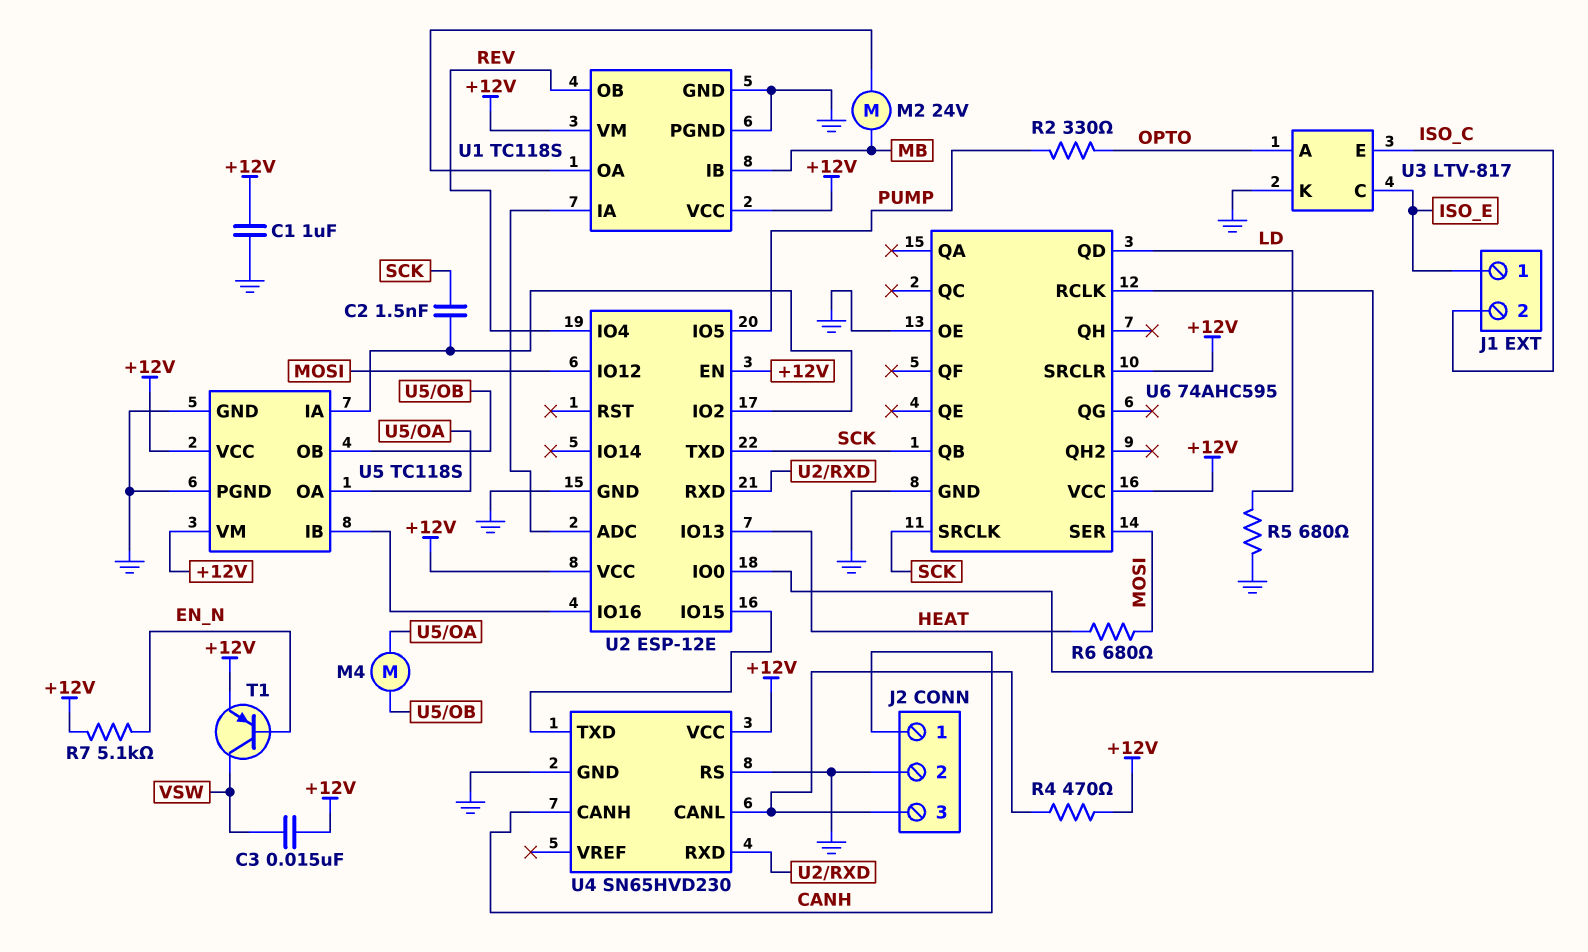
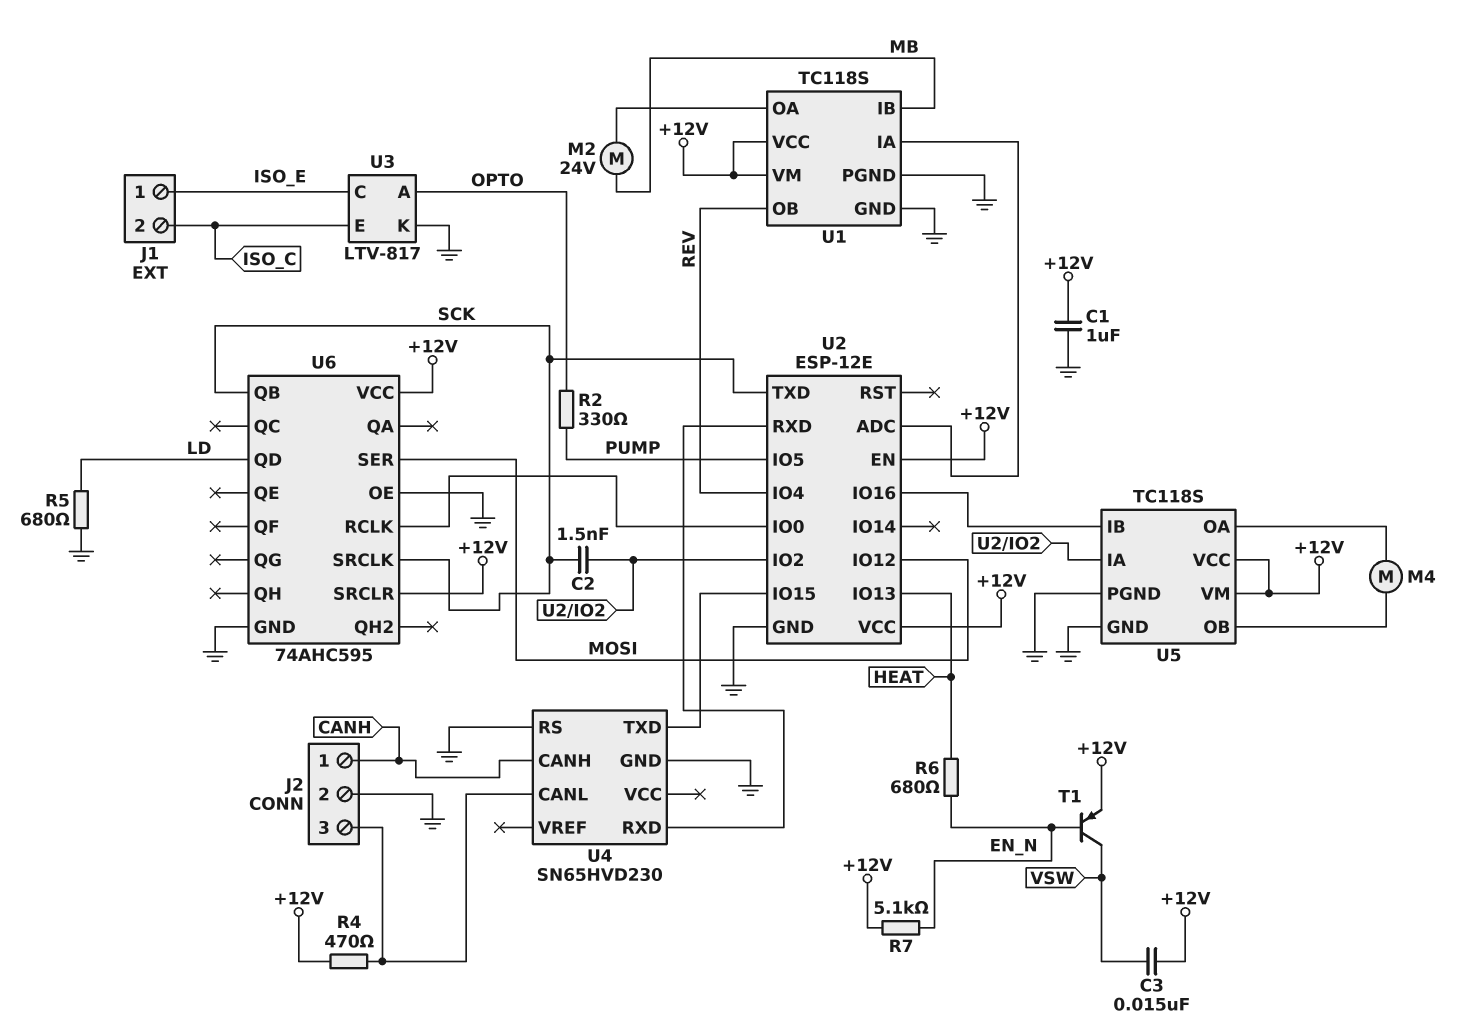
R6: 680 (HEAT, MOSI) -> 680 (EN_N, HEAT)
U4 pin VCC: +12V -> none

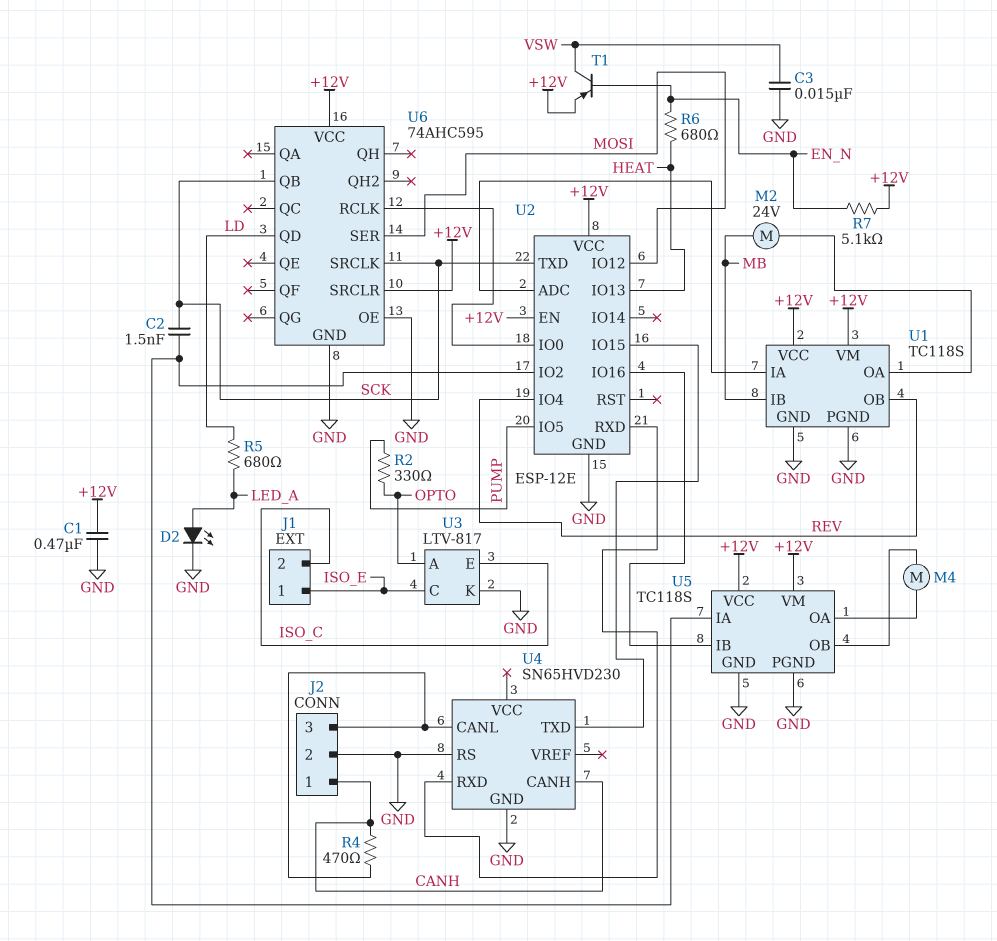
C1: 1uF (+12V, GND) -> 470nF (+12V, GND)
C3: 15nF (+12V, VSW) -> 15nF (GND, VSW)
D2: none -> LED (A LED_A, K GND)
R4: 470 (+12V, J2/3) -> 470 (CANH, J2/3)
R5: 680 (GND, LD) -> 680 (LD, LED_A)

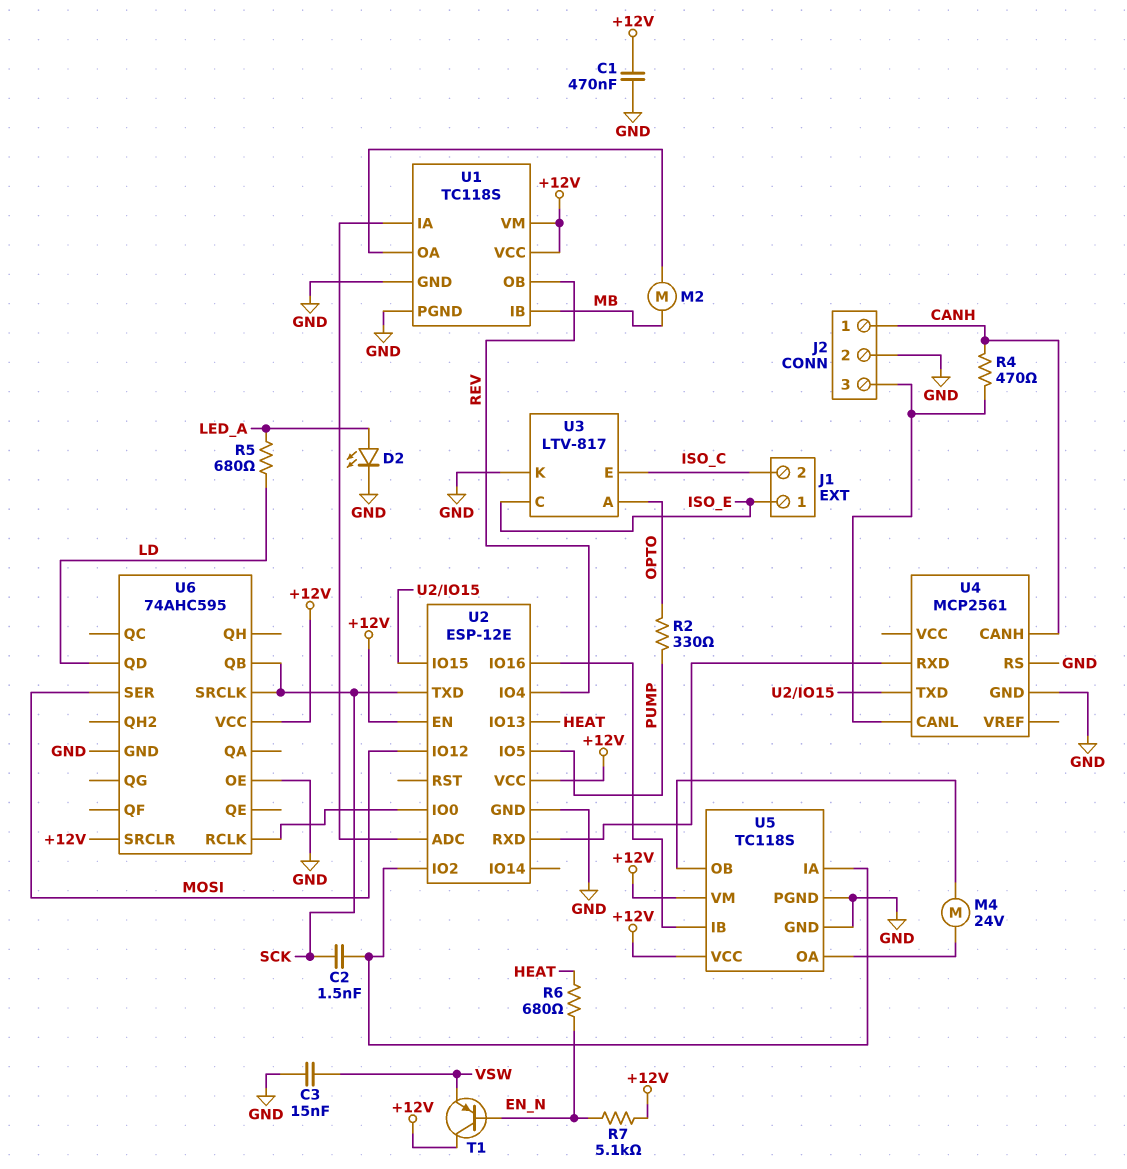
M2: motor 24V (MB, U1/OA) -> motor (MB, U1/OA)
M4: motor (U5/OA, U5/OB) -> motor 24V (U5/OA, U5/OB)
T1: PNP (B EN_N, C VSW, E +12V) -> PNP (B EN_N, C +12V, E VSW)
U4: SN65HVD230 -> MCP2561

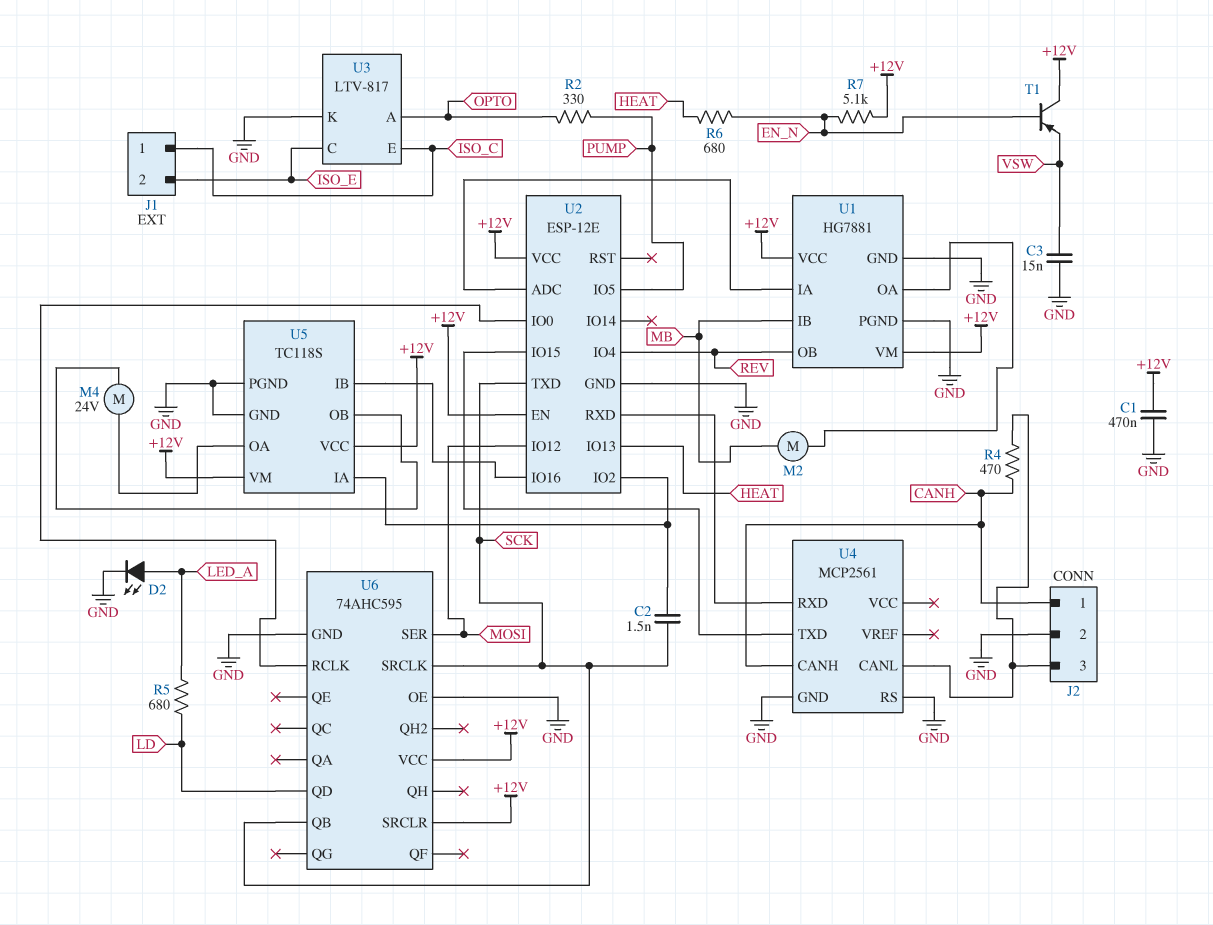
J1 pin 1: ISO_E -> ISO_C
J1 pin 2: ISO_C -> ISO_E
U1: TC118S -> HG7881

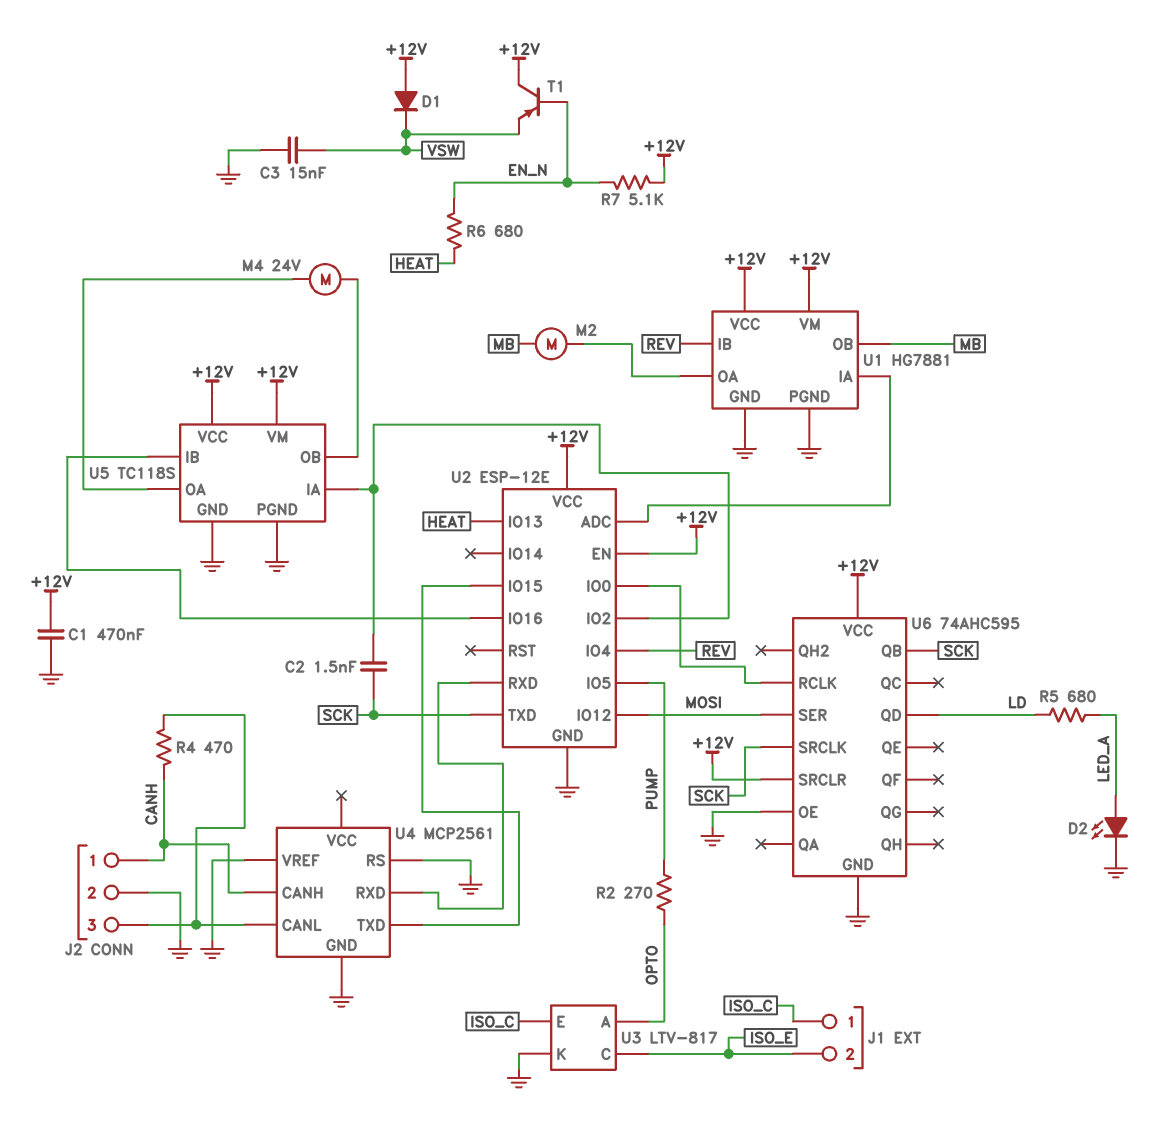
D1: none -> diode (A +12V, K VSW)
R2: 330 (OPTO, PUMP) -> 270 (OPTO, PUMP)
U1 pin IB: MB -> REV
U1 pin OB: REV -> MB
U4 pin VREF: none -> GND

